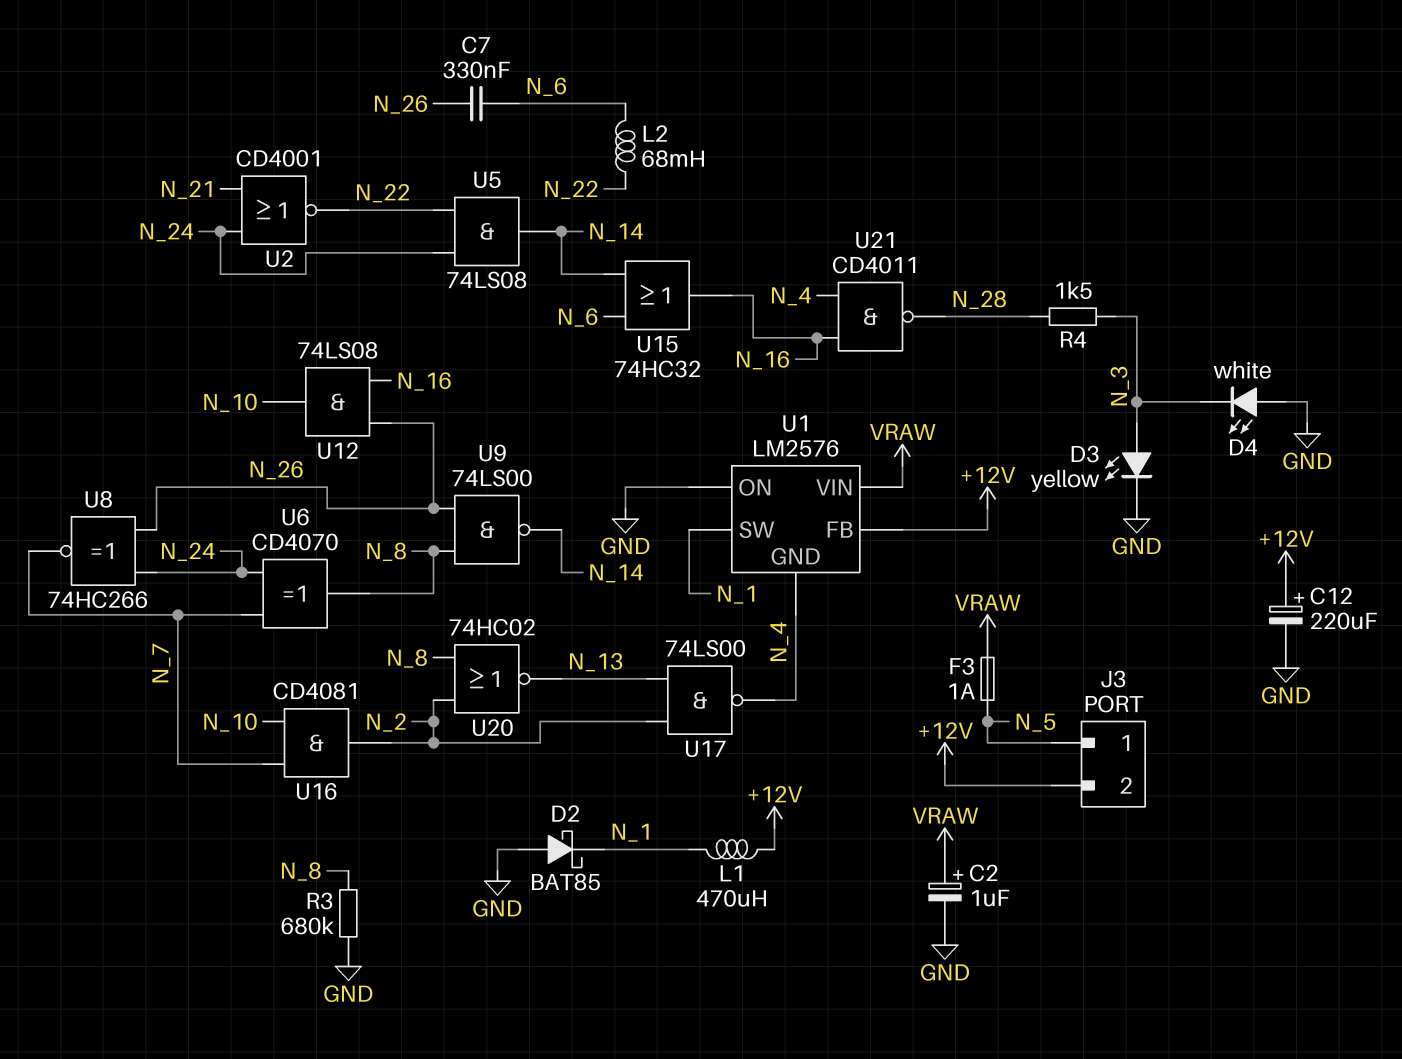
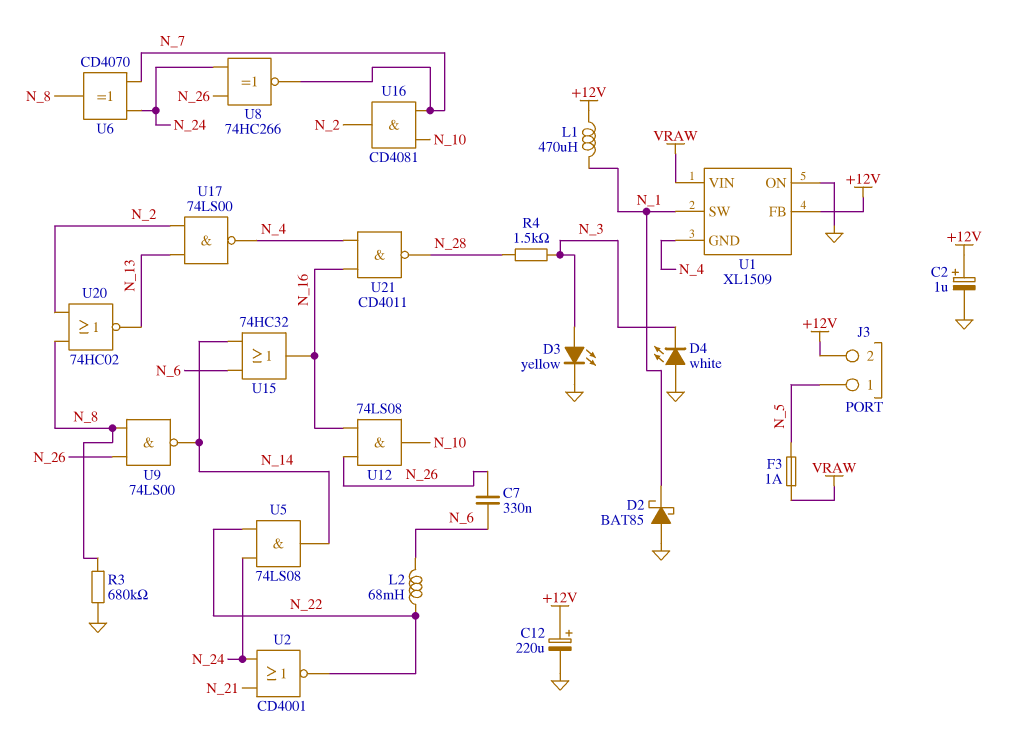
C2: 1uF (plus VRAW, minus GND) -> 1uF (plus +12V, minus GND)
U1: LM2576 -> XL1509

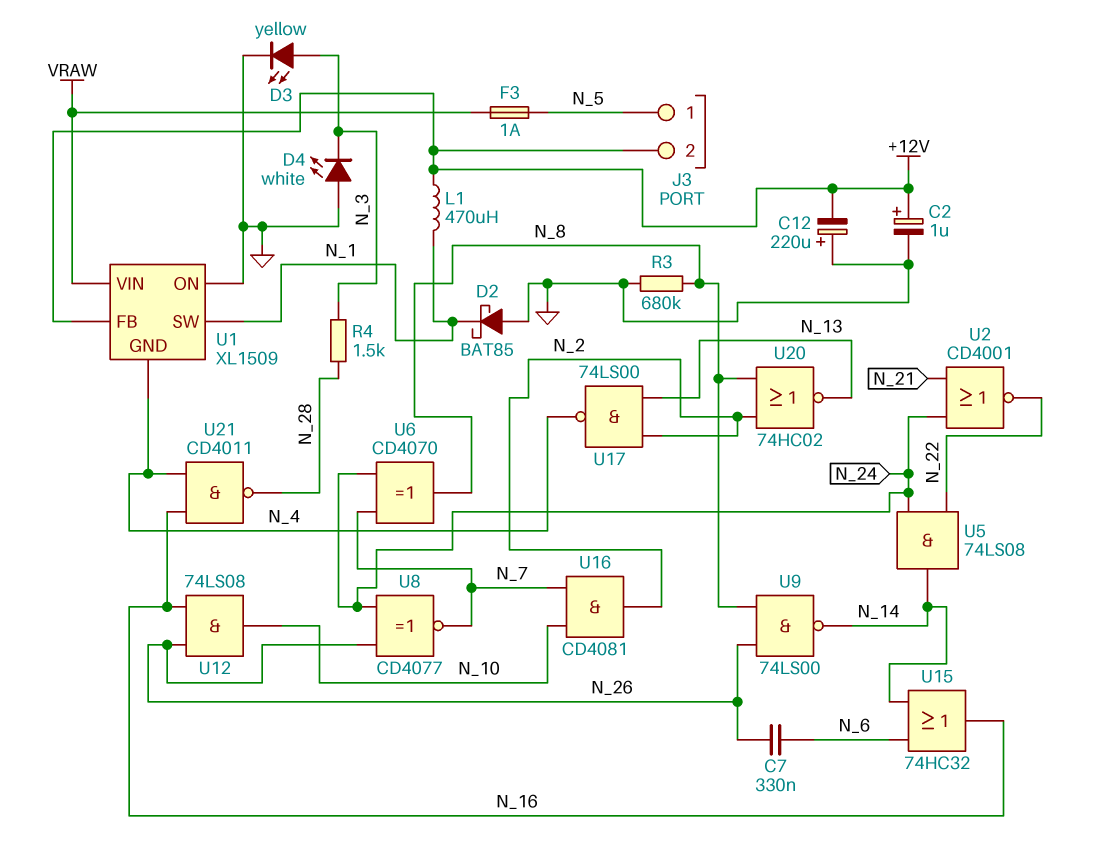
C12: 220uF (plus +12V, minus GND) -> 220uF (plus GND, minus +12V)
L2: 68mH (N_6, N_22) -> none
U8: XNOR 74HC266 (in N_24, in N_26, out N_7) -> XNOR CD4077 (in N_24, in N_26, out N_7)

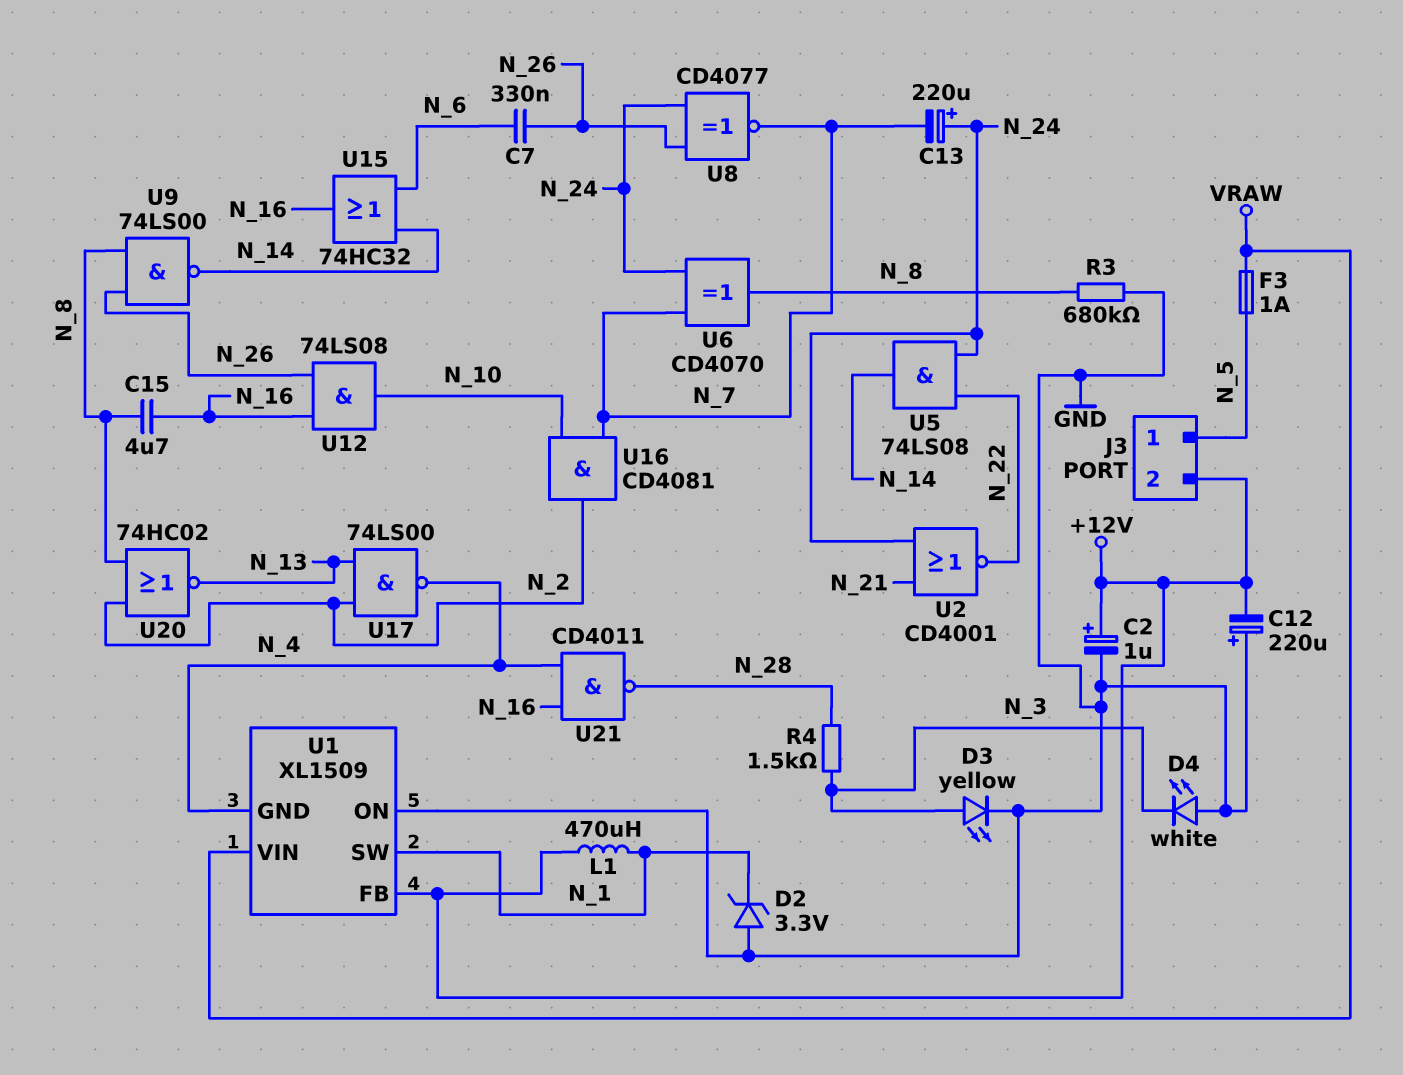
C13: none -> 220uF (plus N_24, minus N_7)
C15: none -> 4.7uF (N_8, N_16)
D2: schottky BAT85 (A GND, K N_1) -> zener 3.3V (A GND, K N_1)

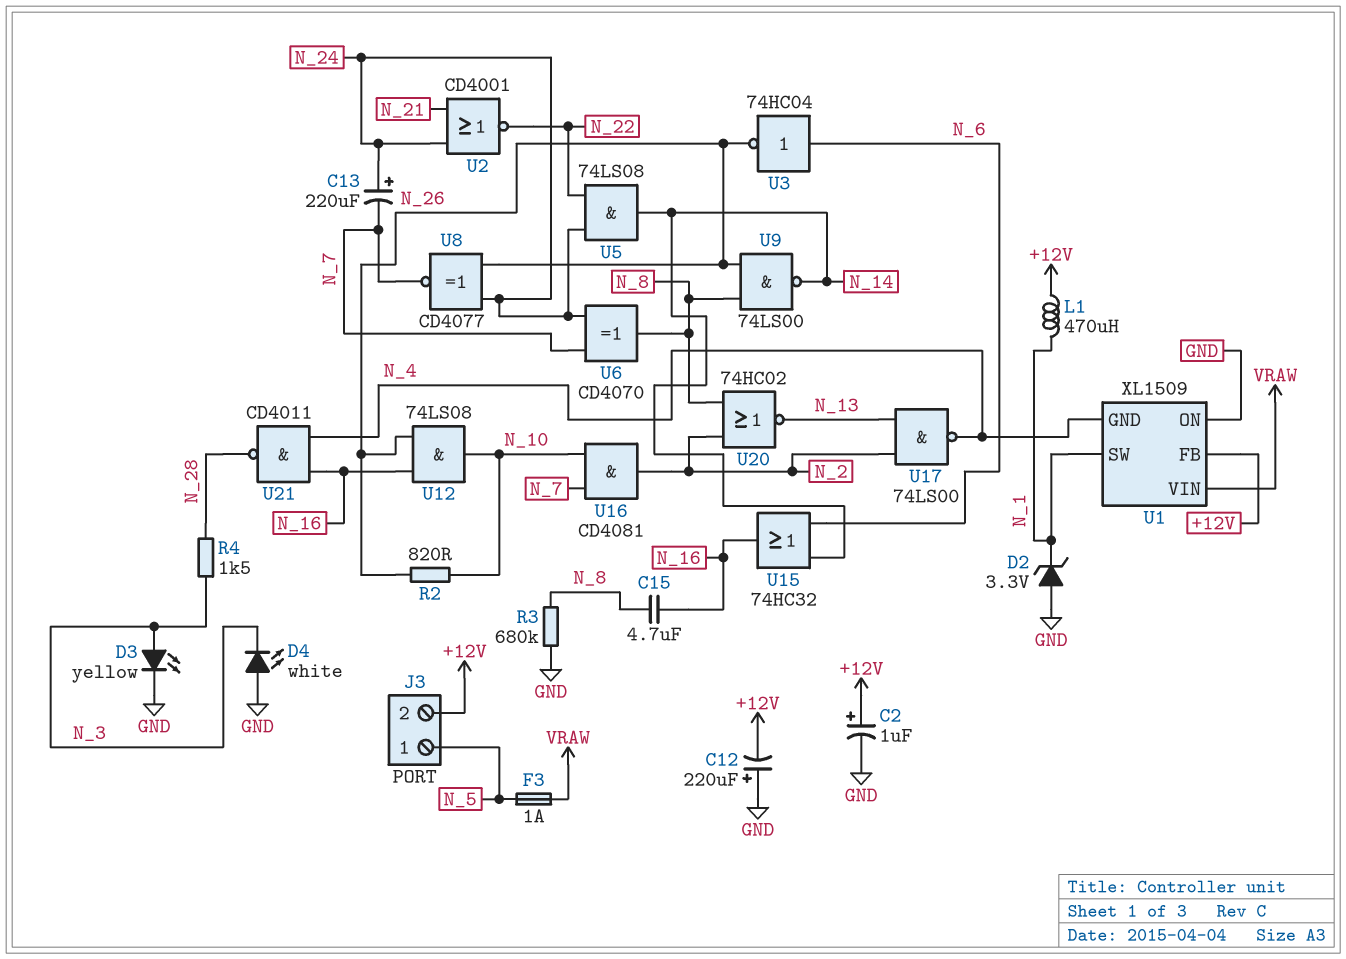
C7: 330nF (N_6, N_26) -> none
R2: none -> 820 (N_10, N_26)
U3: none -> NOT 74HC04 (in N_6, out N_26)

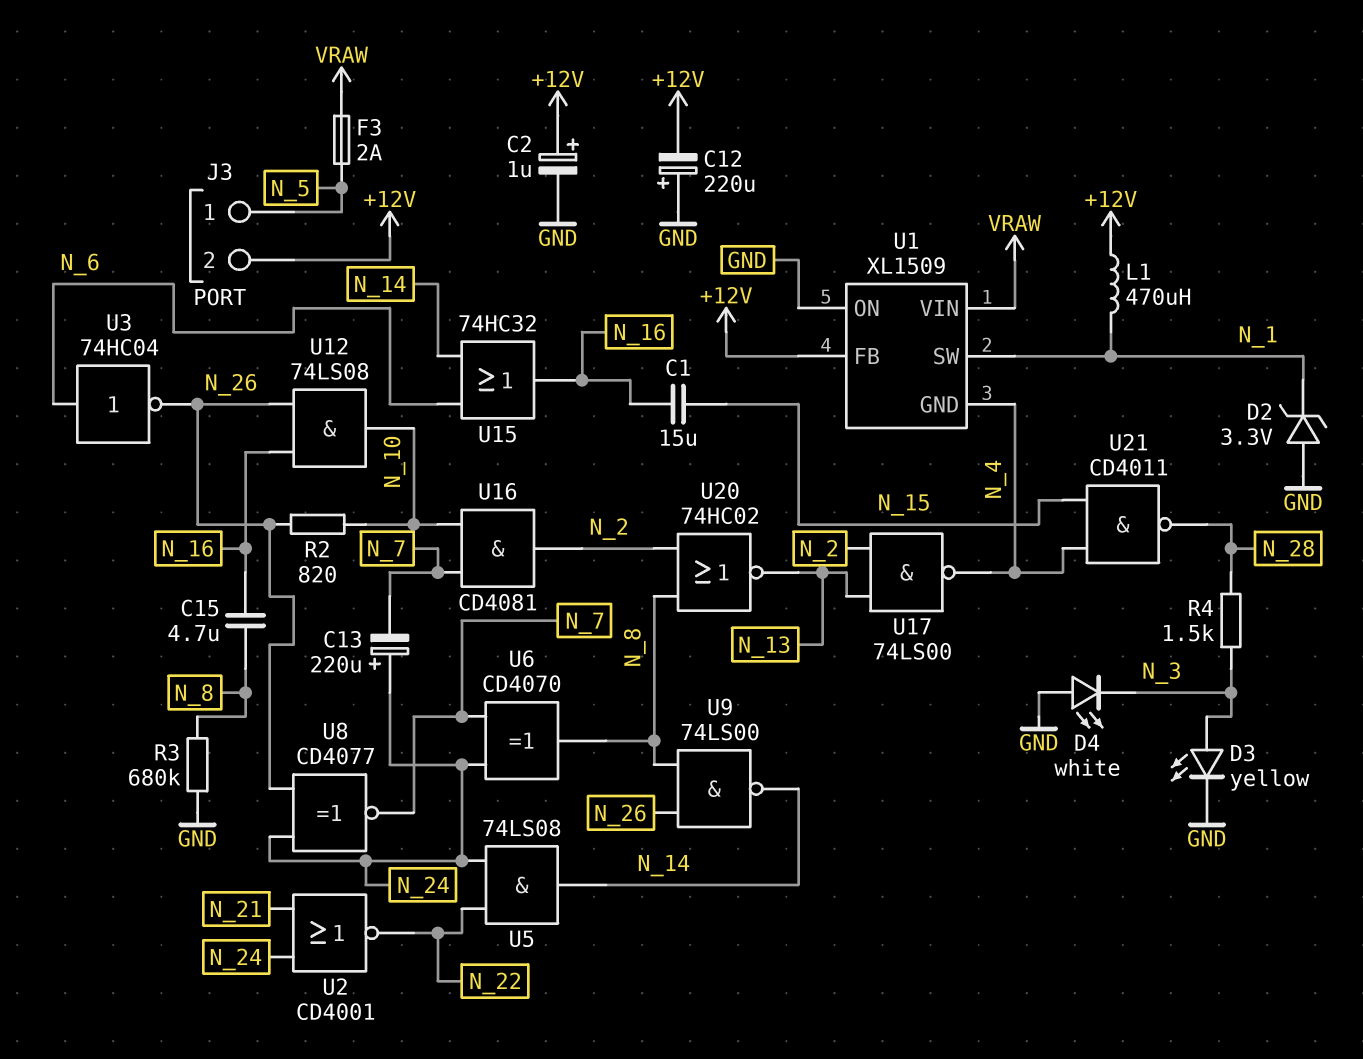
C1: none -> 15uF (N_15, N_16)
F3: 1A (N_5, VRAW) -> 2A (N_5, VRAW)
U21: NAND CD4011 (in N_4, in N_16, out N_28) -> NAND CD4011 (in N_4, in N_15, out N_28)

